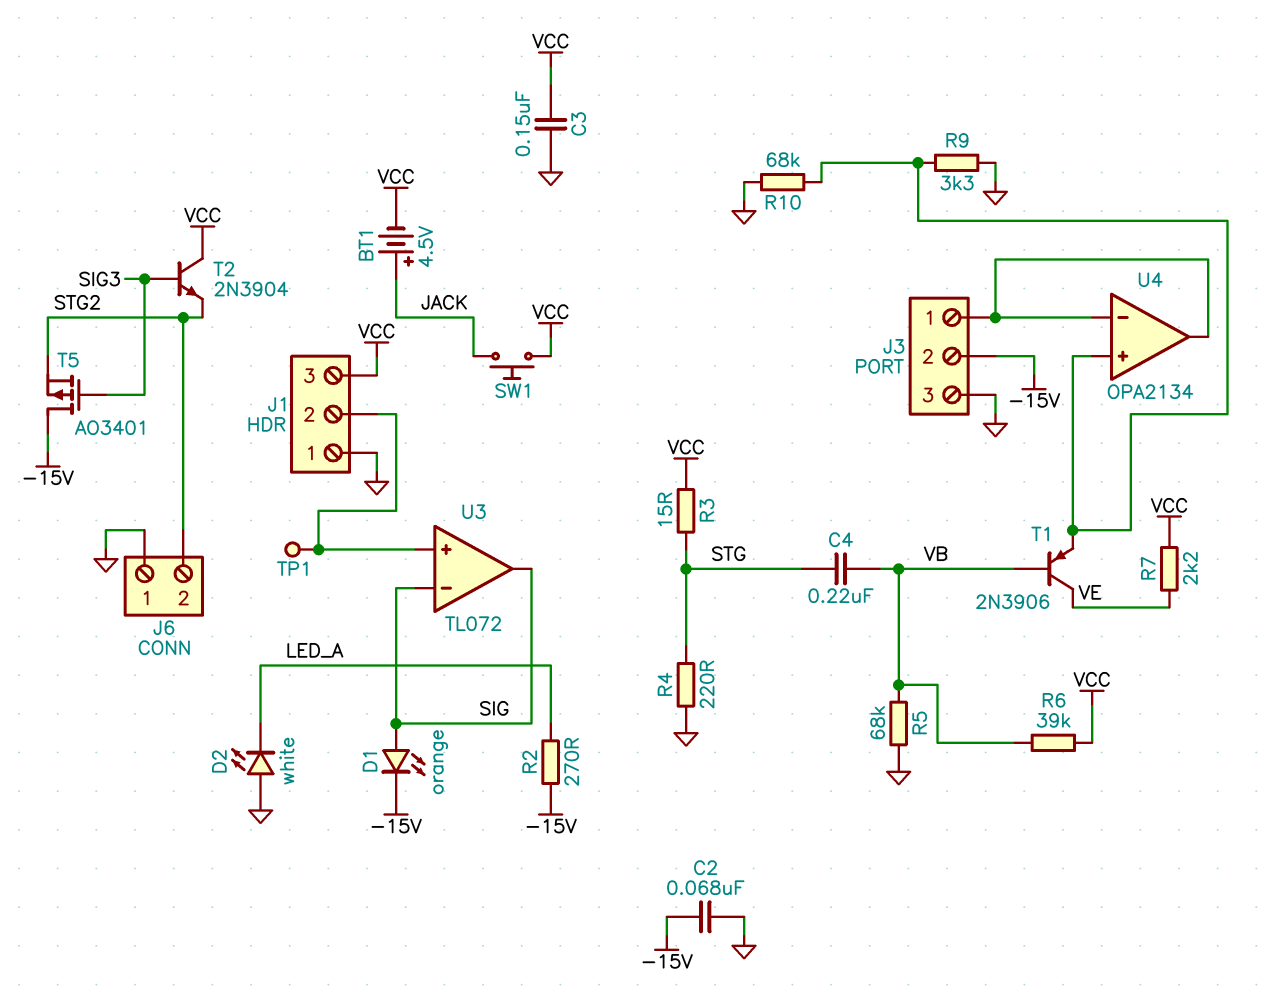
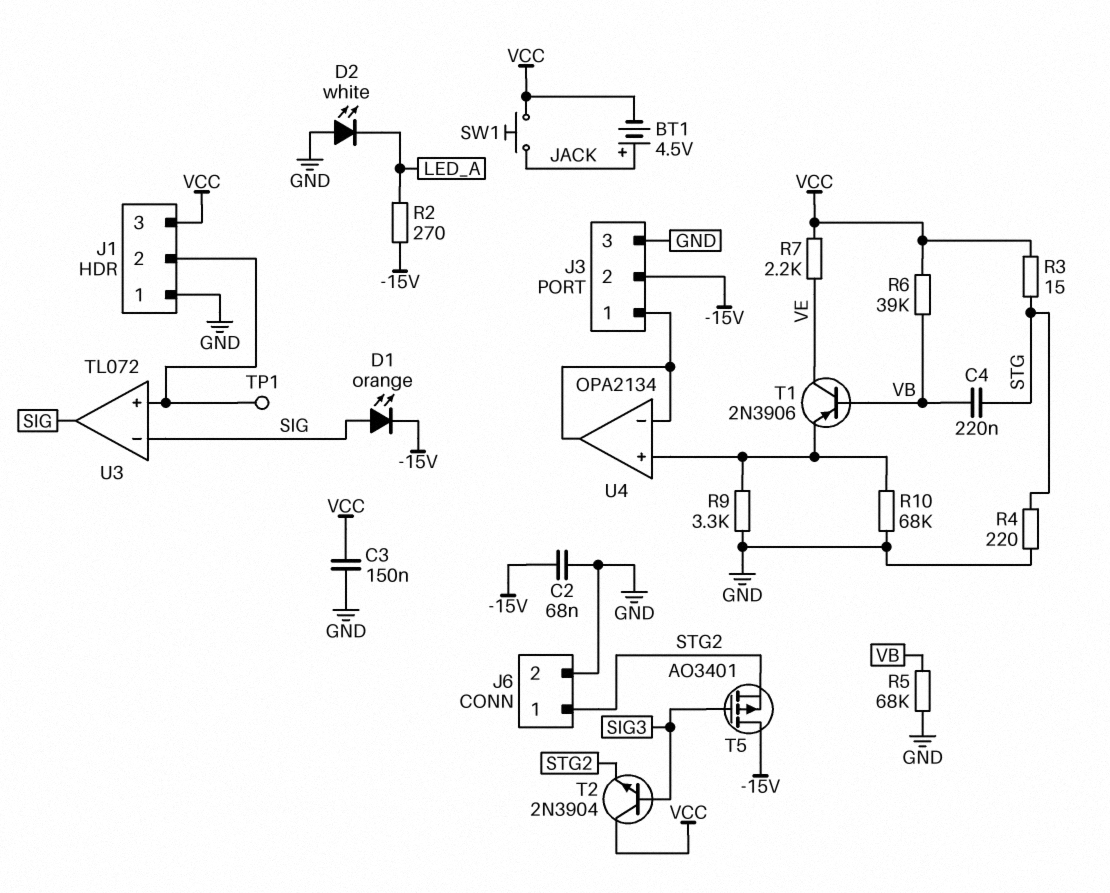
J6 pin 1: GND -> STG2
J6 pin 2: STG2 -> GND

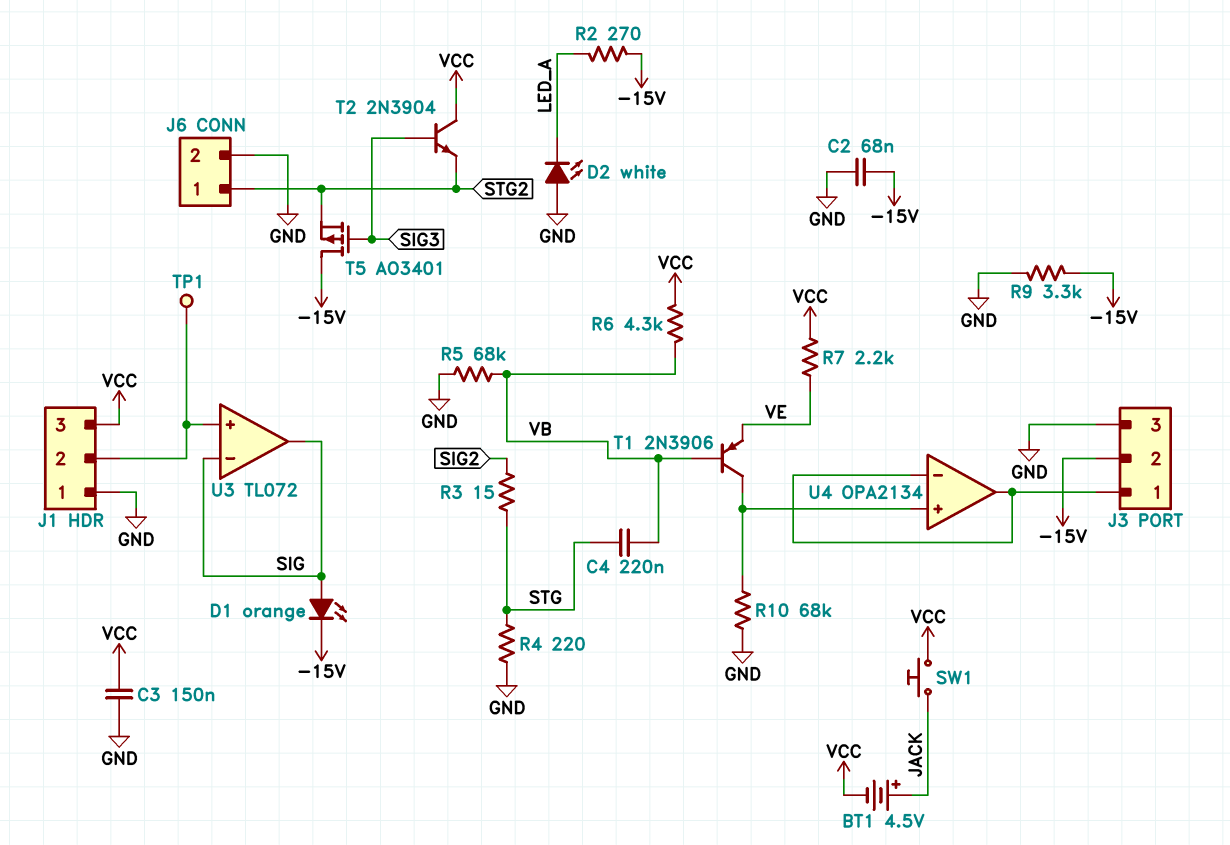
R3: 15 (STG, VCC) -> 15 (SIG2, STG)
R6: 39k (VB, VCC) -> 4.3k (VB, VCC)
R9: 3.3k (GND, U4/in+) -> 3.3k (-15V, GND)
T1: PNP 2N3906 (B VB, C VE, E U4/in+) -> PNP 2N3906 (B VB, C U4/in+, E VE)

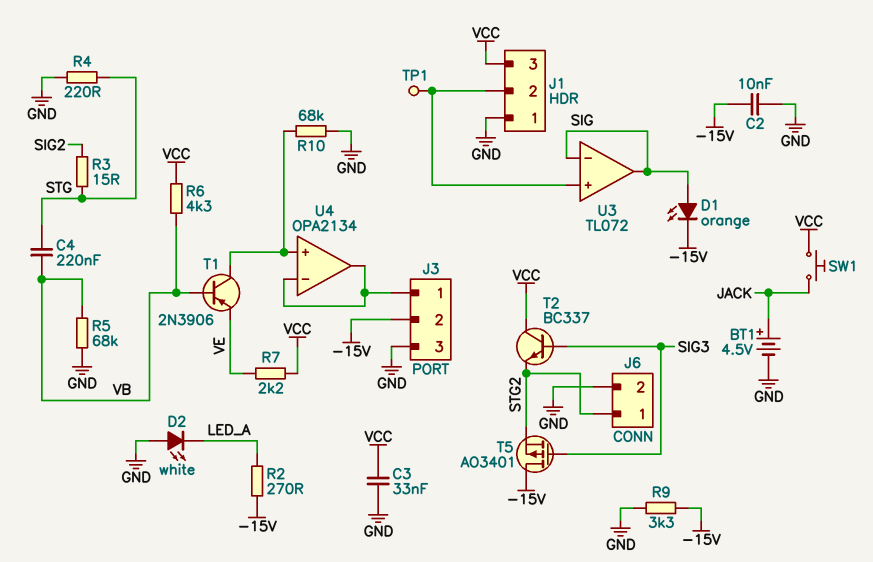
BT1: 4.5V (plus JACK, minus VCC) -> 4.5V (plus JACK, minus GND)
C2: 68nF (-15V, GND) -> 10nF (-15V, GND)
C3: 150nF (GND, VCC) -> 33nF (GND, VCC)
T2: NPN 2N3904 (B SIG3, C VCC, E STG2) -> NPN BC337 (B SIG3, C VCC, E STG2)

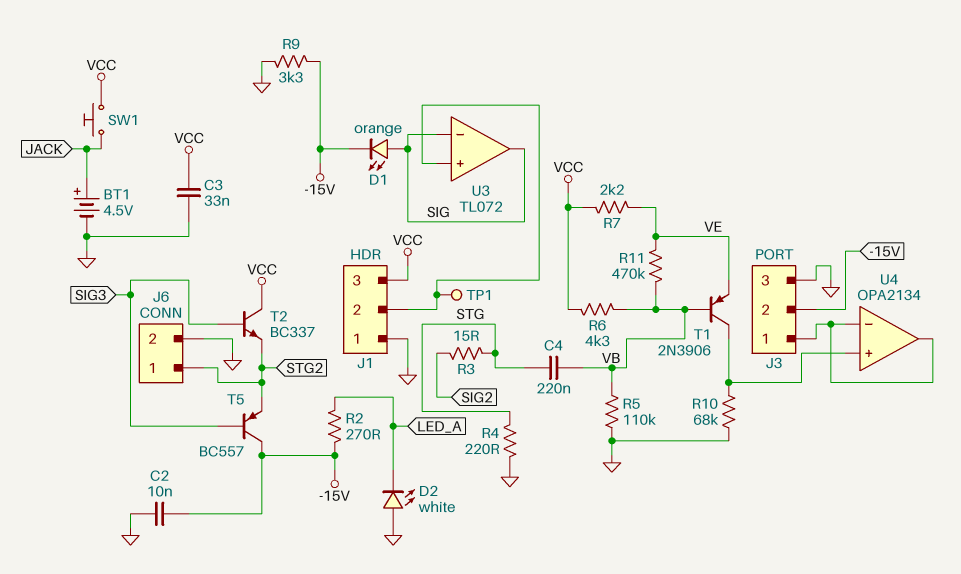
R5: 68k (GND, VB) -> 110k (GND, VB)
R11: none -> 470k (VB, VE)
T5: PMOS AO3401 (G SIG3, D -15V, S STG2) -> PNP BC557 (B SIG3, C -15V, E STG2)

